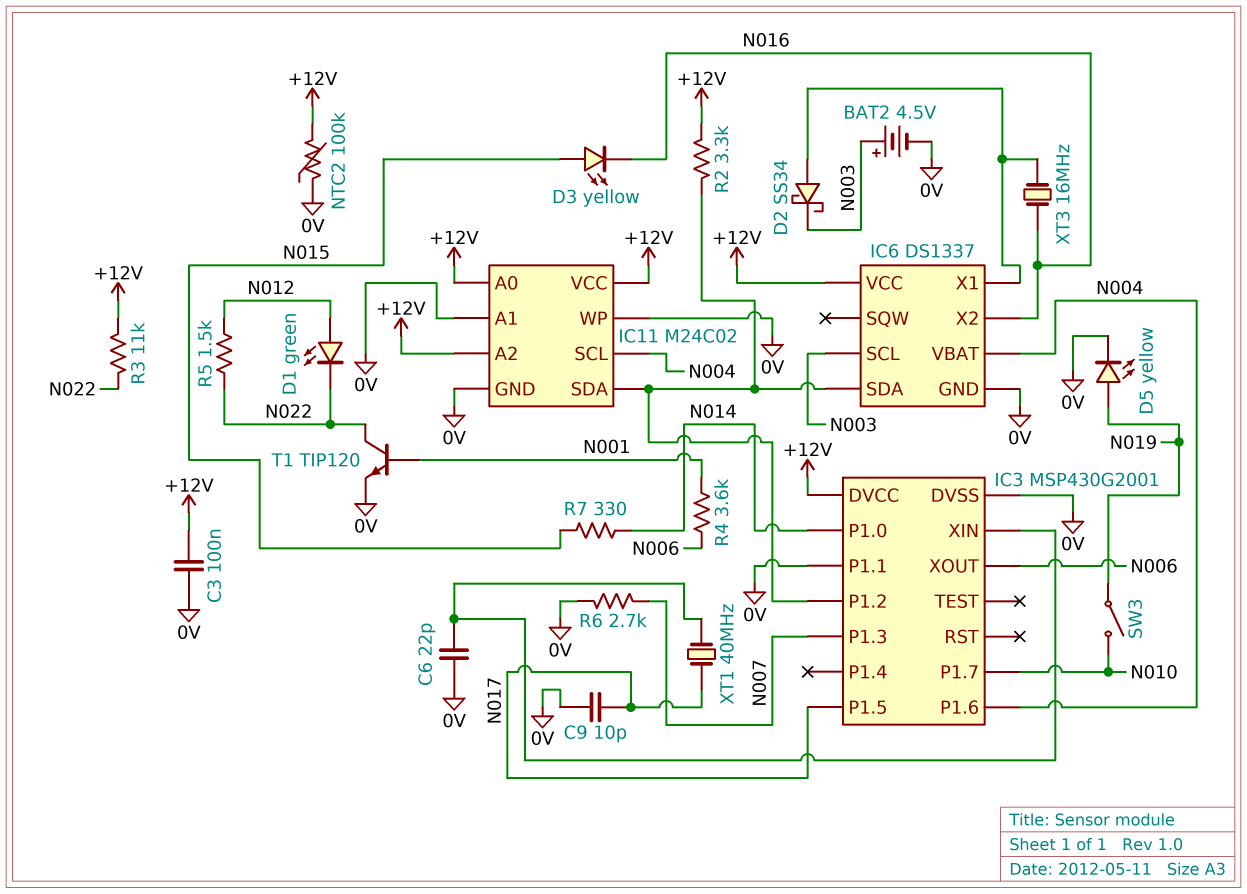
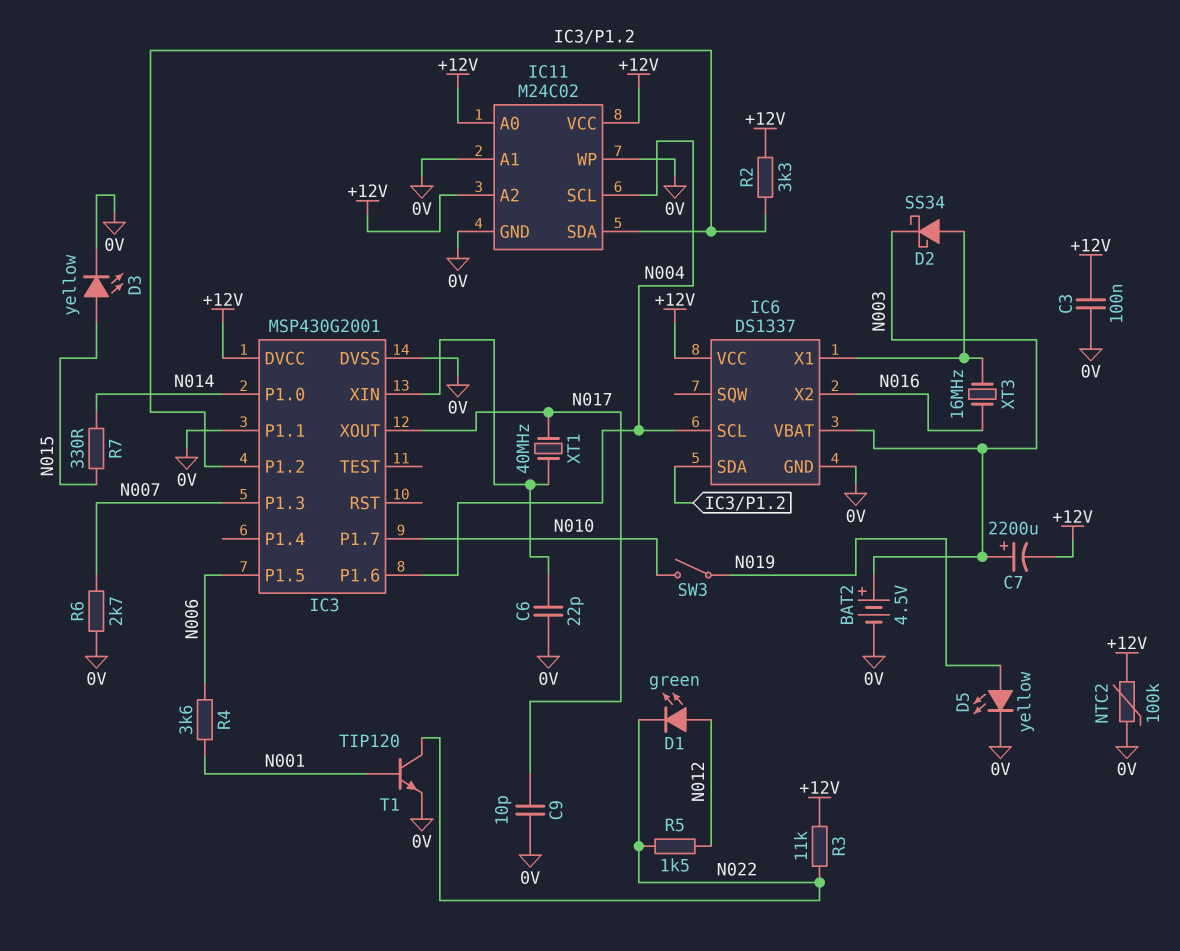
C7: none -> 2200uF (plus N003, minus +12V)
D3: LED yellow (A N015, K N016) -> LED yellow (A N015, K 0V)
IC3 pin P1.5: N017 -> N006
IC3 pin XOUT: N006 -> N017
IC6 pin SCL: N003 -> N004
IC6 pin VBAT: N004 -> N003

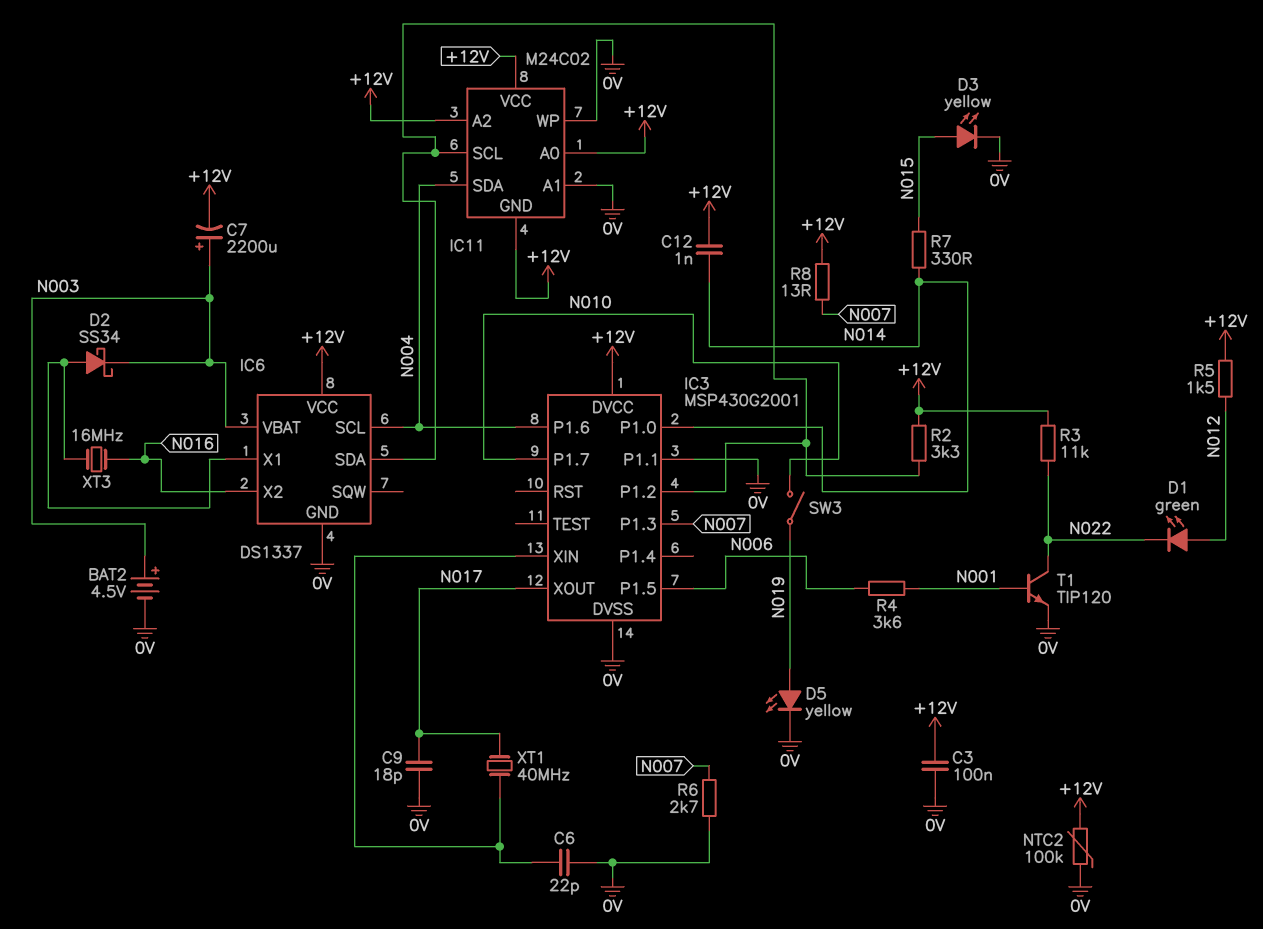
C9: 10pF (0V, N017) -> 18pF (0V, N017)
C12: none -> 1nF (+12V, N014)
IC11 pin GND: 0V -> +12V
IC11 pin SCL: N004 -> IC3/P1.2
IC11 pin SDA: IC3/P1.2 -> N004
R5: 1.5k (N012, N022) -> 1.5k (+12V, N012)
R8: none -> 13 (+12V, N007)

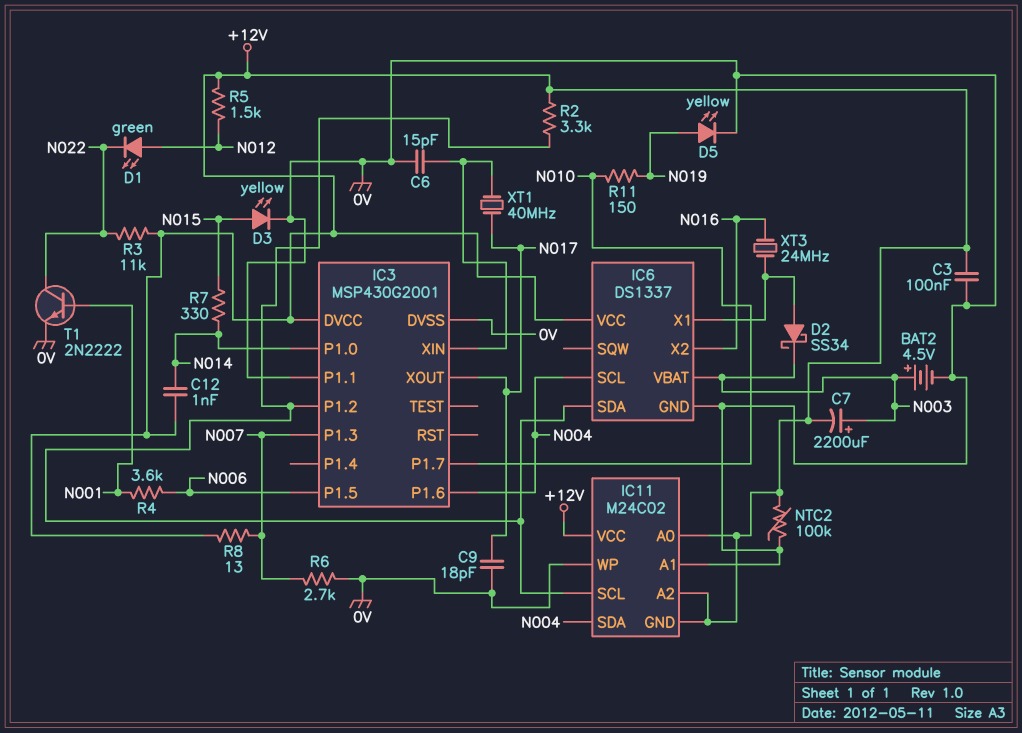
C6: 22pF (0V, IC3/XIN) -> 15pF (0V, IC3/XIN)
R11: none -> 150 (N010, N019)
SW3: switch (N010, N019) -> none
T1: NPN TIP120 (B N001, C N022, E 0V) -> NPN 2N2222 (B N001, C N022, E 0V)
XT3: 16MHz (IC6/X1, N016) -> 24MHz (IC6/X1, N016)

